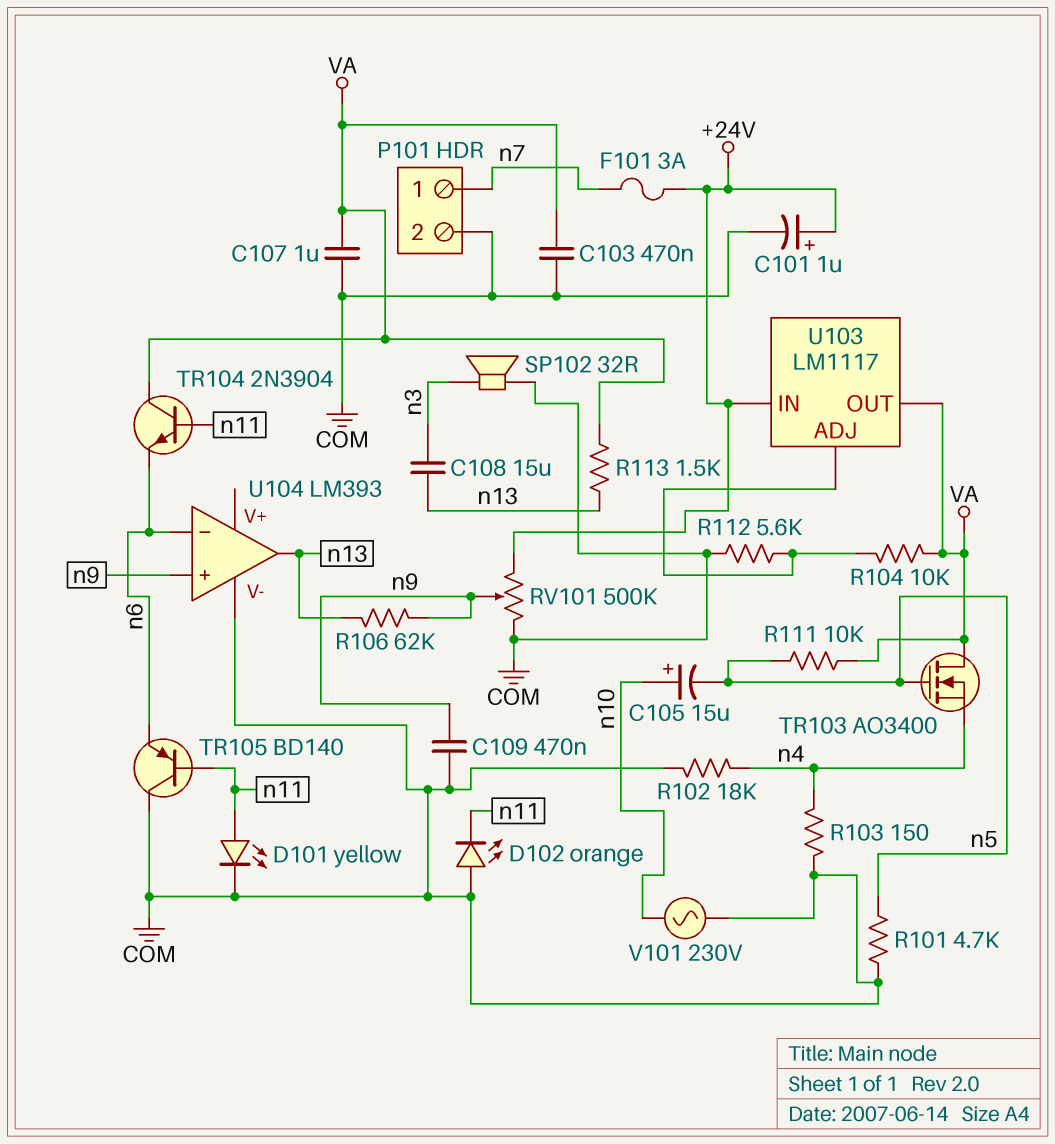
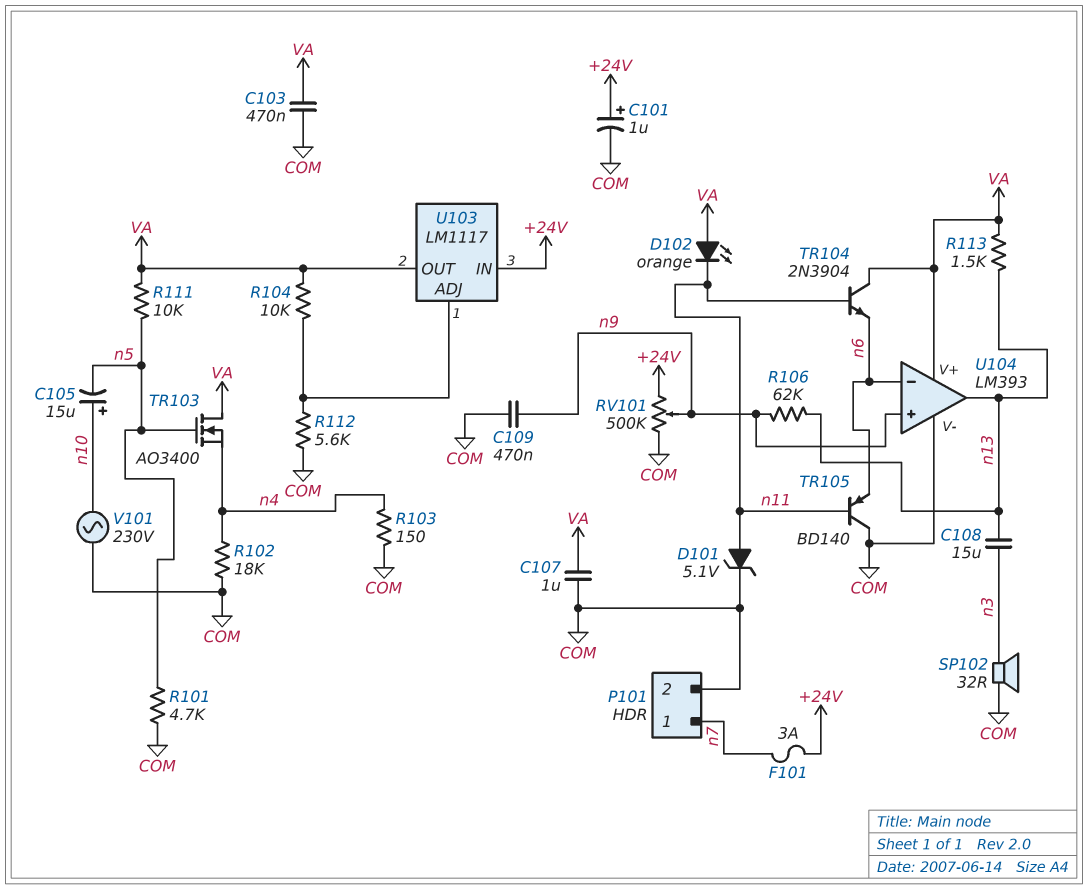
D101: LED yellow (A n11, K COM) -> zener 5.1V (A n11, K COM)
D102: LED orange (A COM, K n11) -> LED orange (A VA, K n11)
U104 pin V+: none -> VA

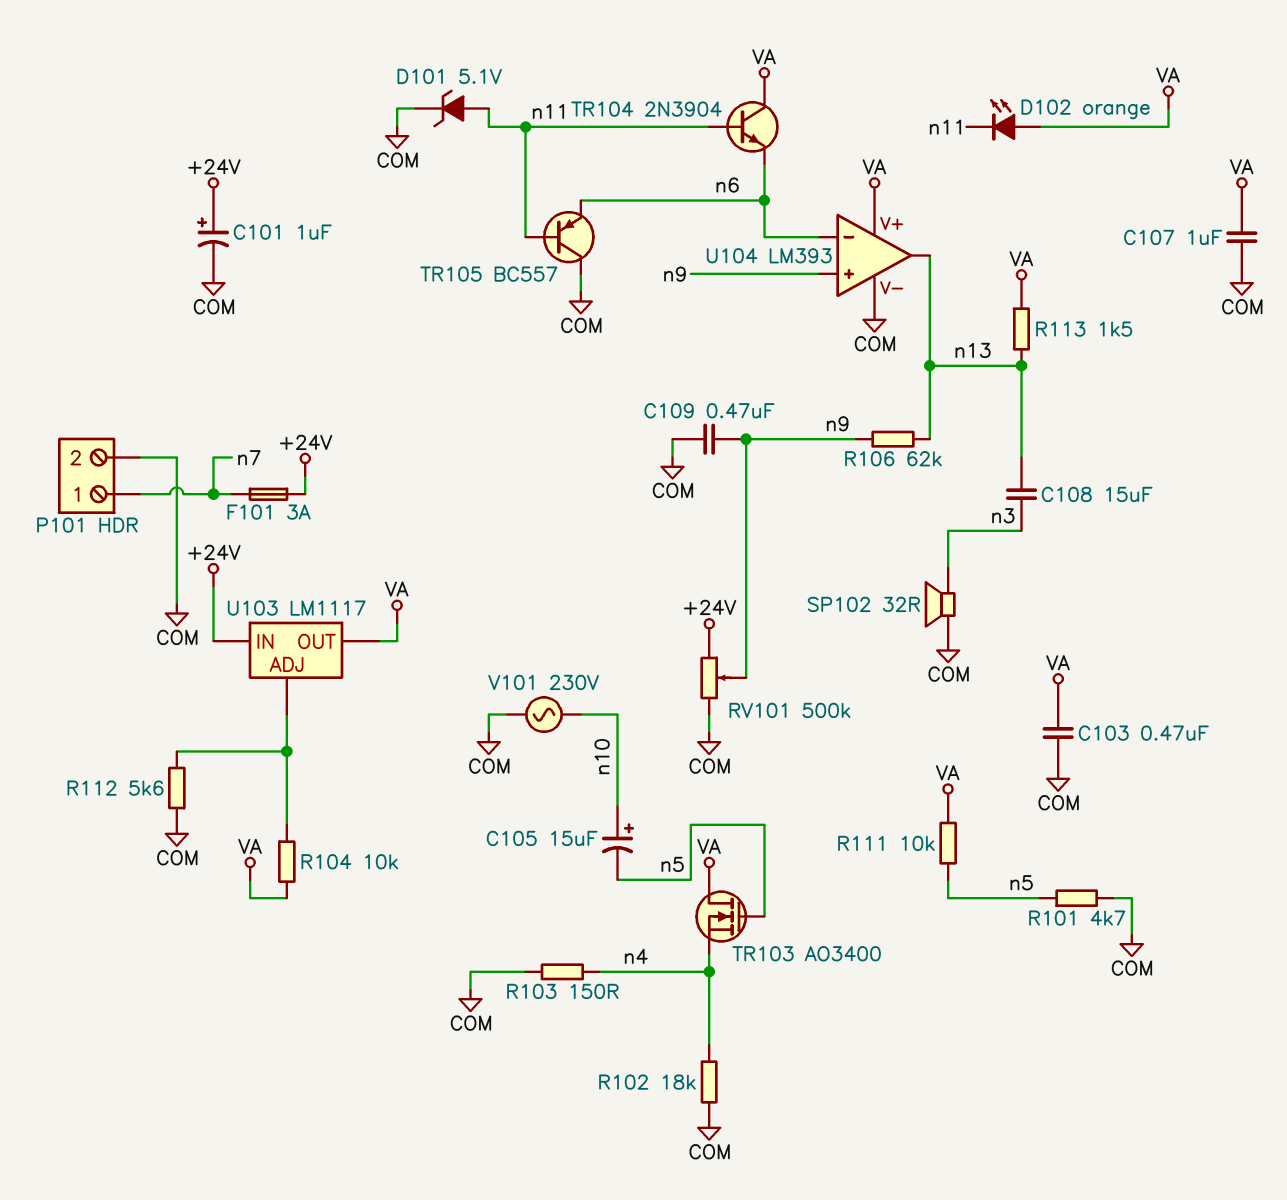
TR105: PNP BD140 (B n11, C COM, E n6) -> PNP BC557 (B n11, C COM, E n6)

